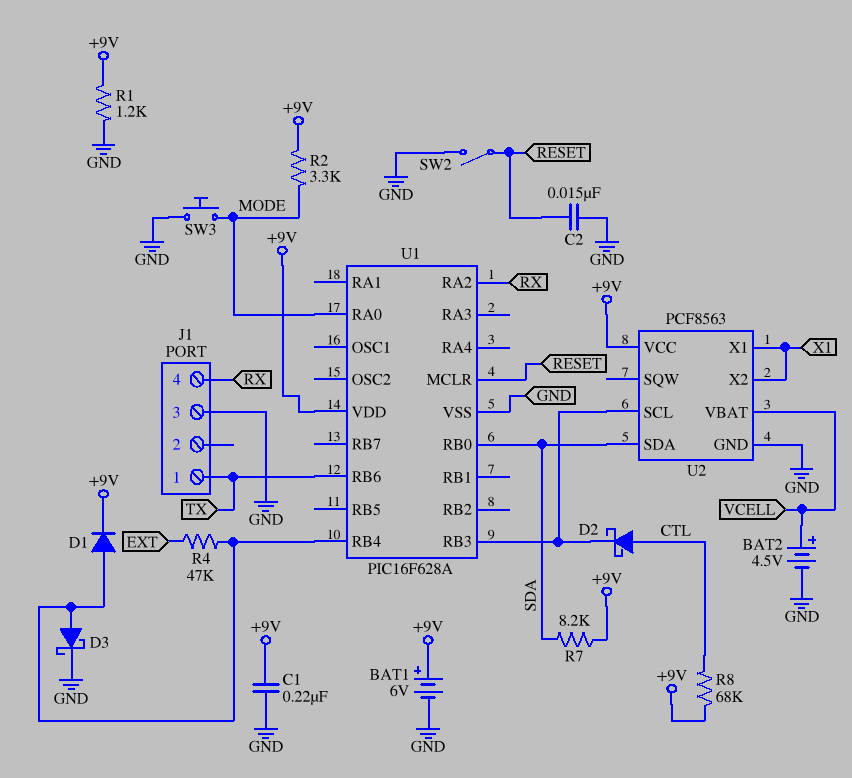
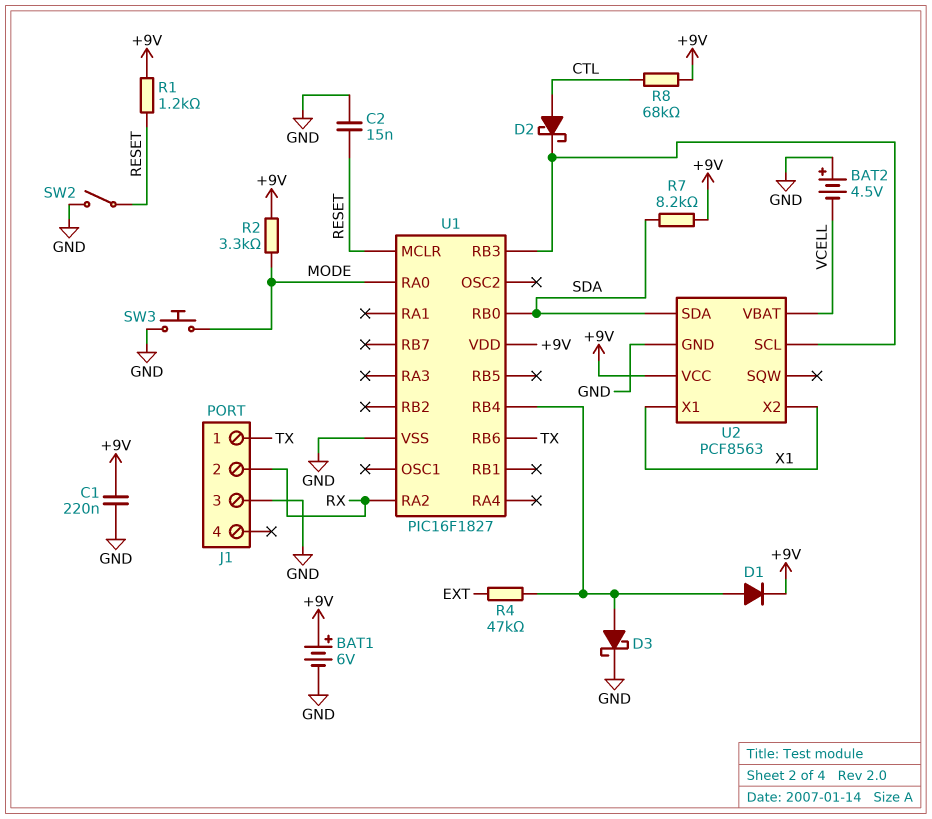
BAT2: 4.5V (plus VCELL, minus GND) -> 4.5V (plus GND, minus VCELL)
J1 pin 2: none -> RX
J1 pin 4: RX -> none
R1: 1.2k (+9V, GND) -> 1.2k (+9V, RESET)
U1: PIC16F628A -> PIC16F1827

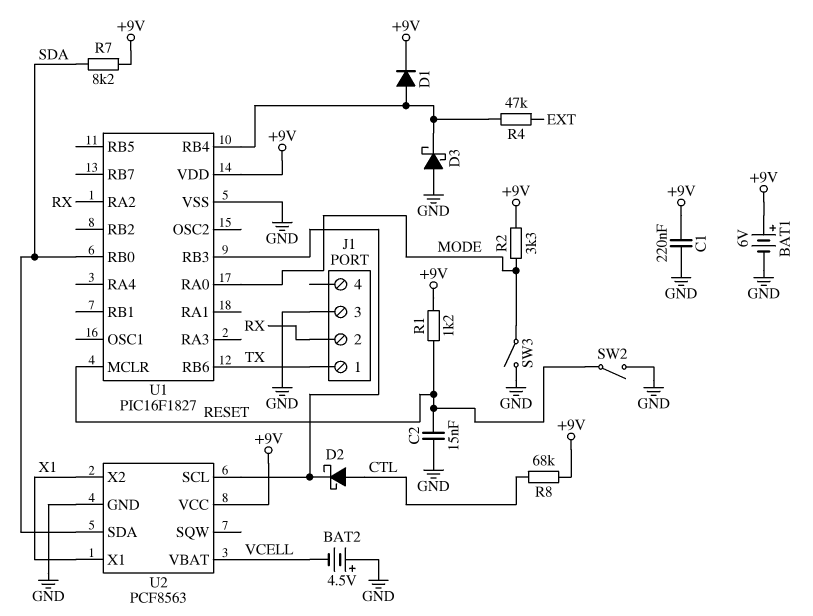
D3: schottky (A U1/RB4, K GND) -> schottky (A GND, K U1/RB4)
SW3: button (GND, MODE) -> switch (GND, MODE)

